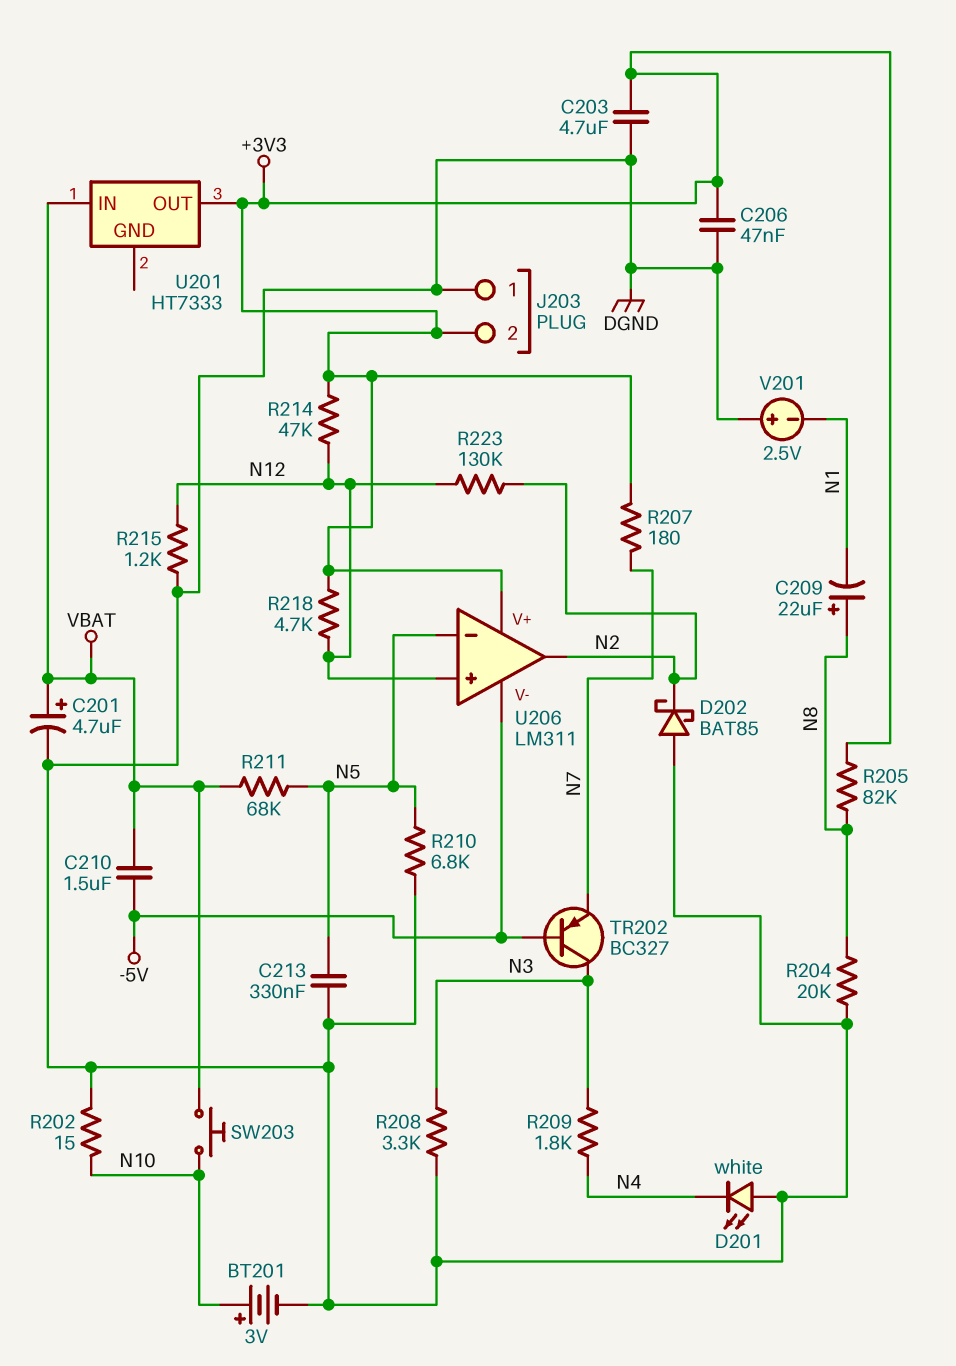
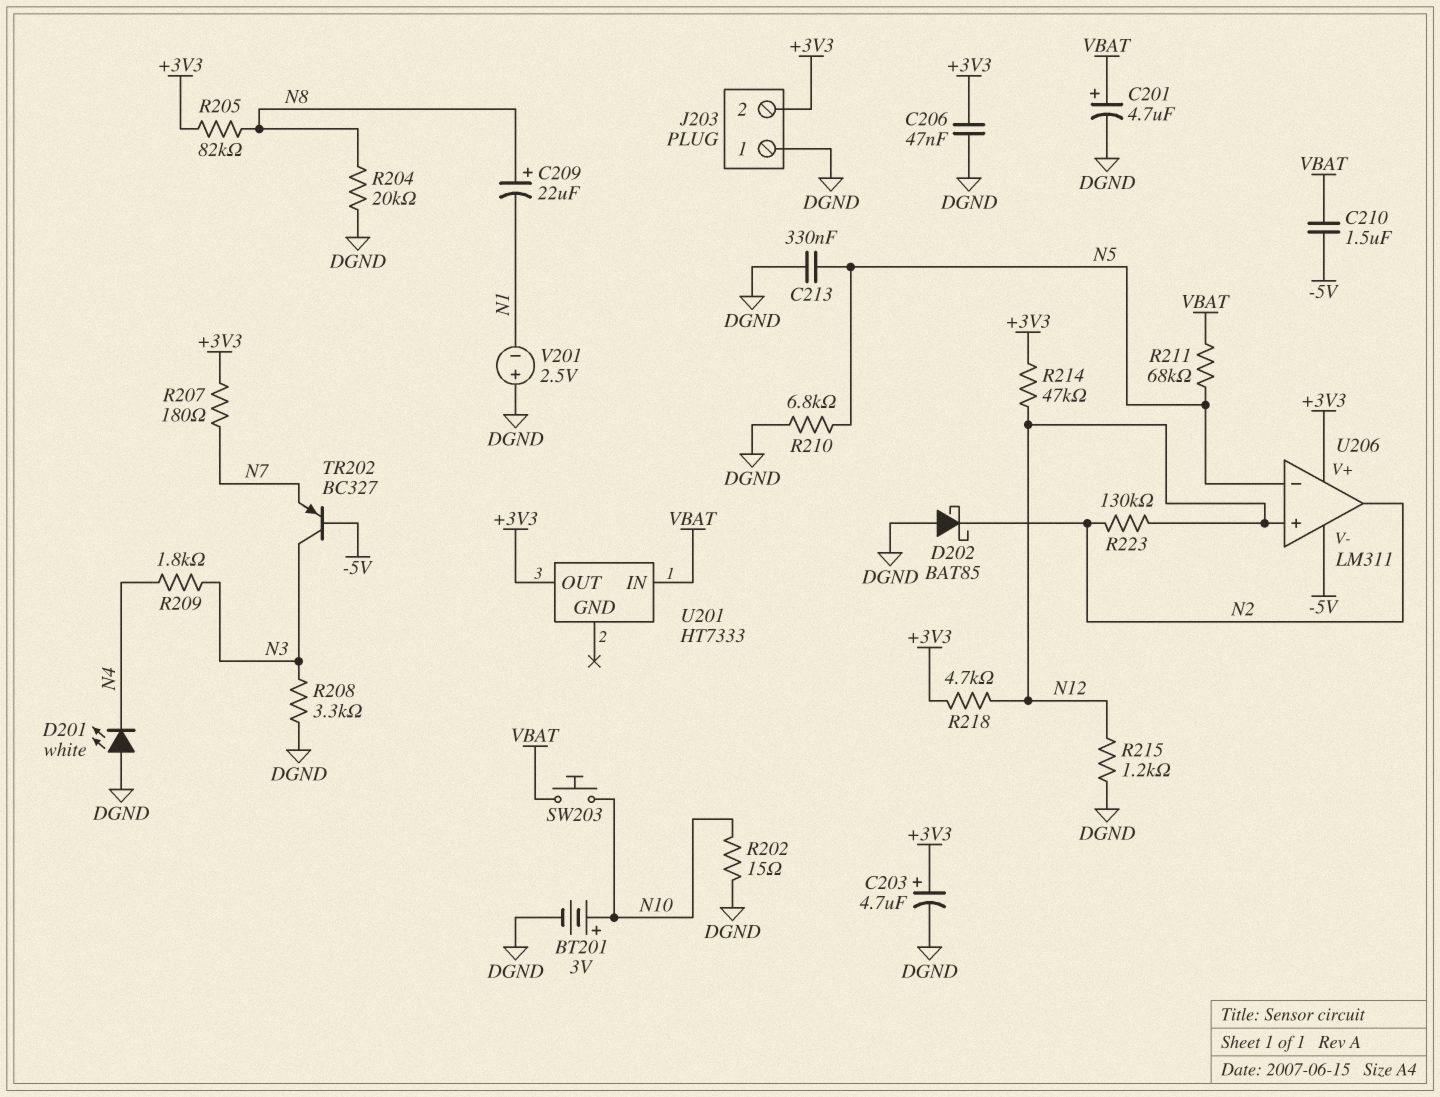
C203: 4.7uF (+3V3, DGND) -> 4.7uF (plus +3V3, minus DGND)

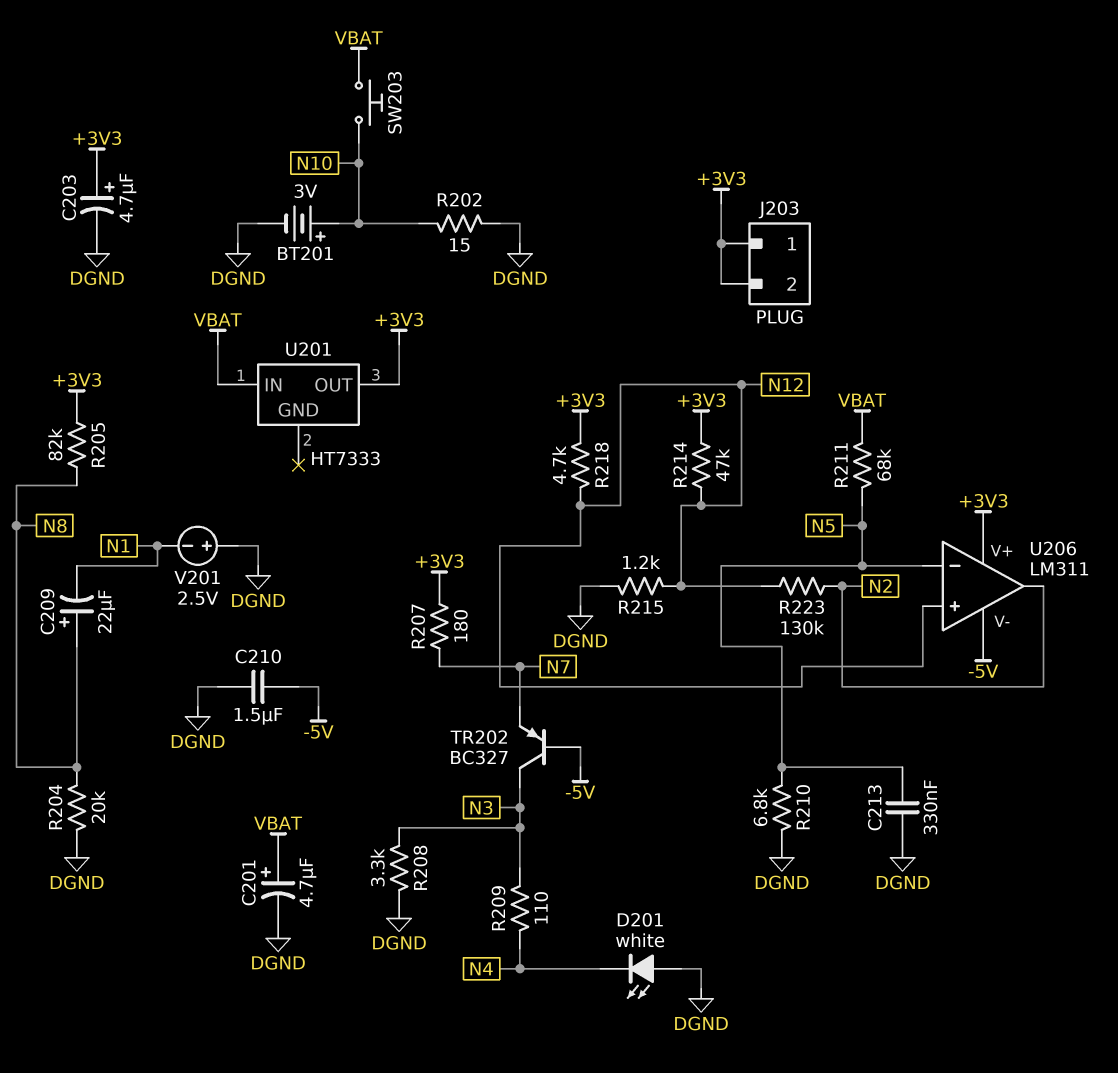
C206: 47nF (+3V3, DGND) -> none
C210: 1.5uF (-5V, VBAT) -> 1.5uF (-5V, DGND)
D202: schottky BAT85 (A DGND, K N2) -> none
J203 pin 1: DGND -> +3V3
R209: 1.8k (N3, N4) -> 110 (N3, N4)

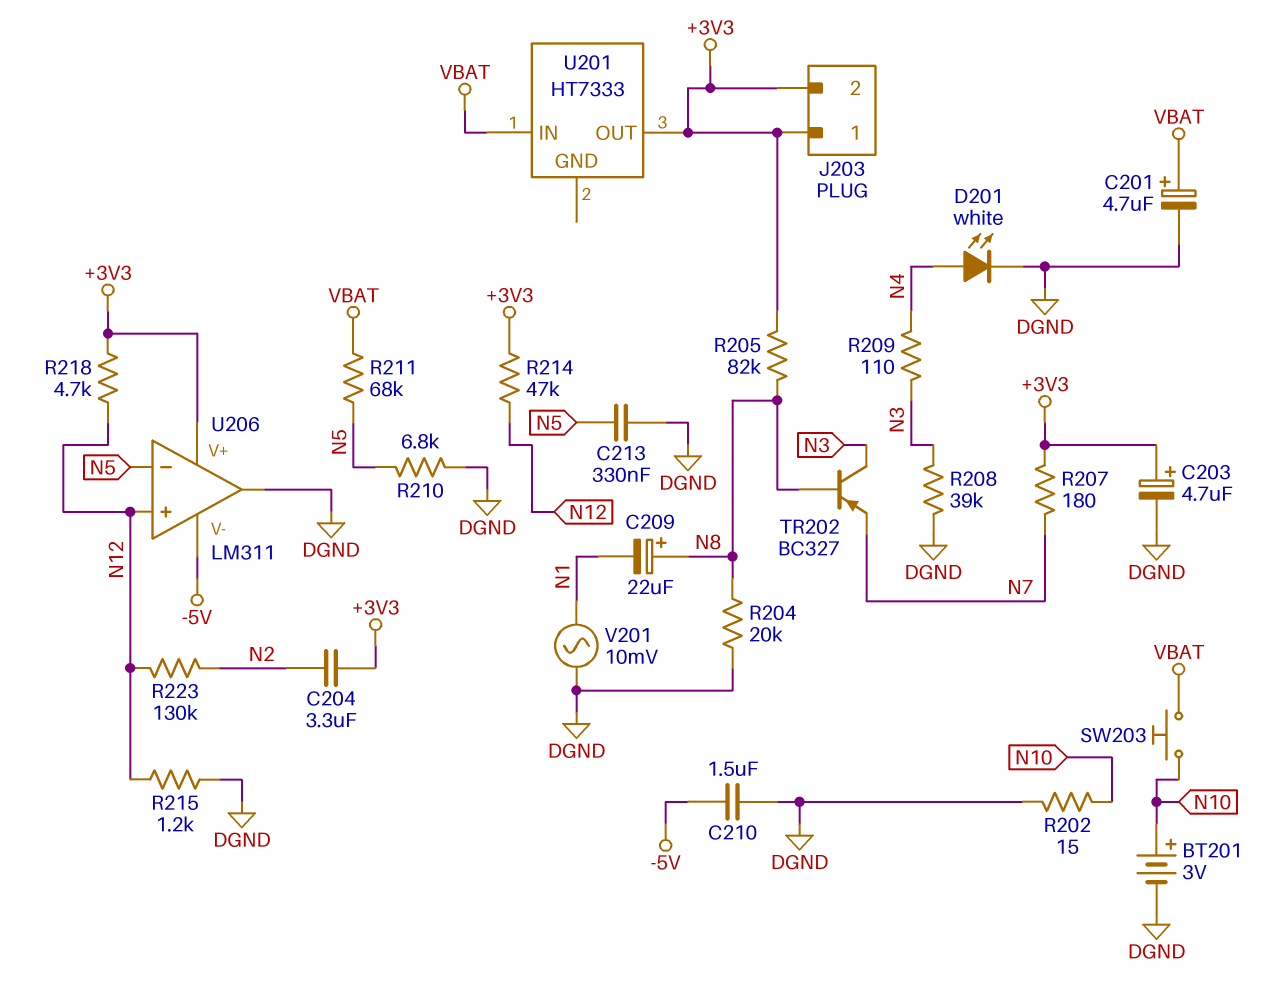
C204: none -> 3.3uF (+3V3, N2)
D201: LED white (A DGND, K N4) -> LED white (A N4, K DGND)
R208: 3.3k (DGND, N3) -> 39k (DGND, N3)
TR202: PNP BC327 (B -5V, C N3, E N7) -> PNP BC327 (B N8, C N3, E N7)
U206 pin out: N2 -> DGND
V201: 2.5V (plus DGND, minus N1) -> AC 10mV (DGND, N1)

